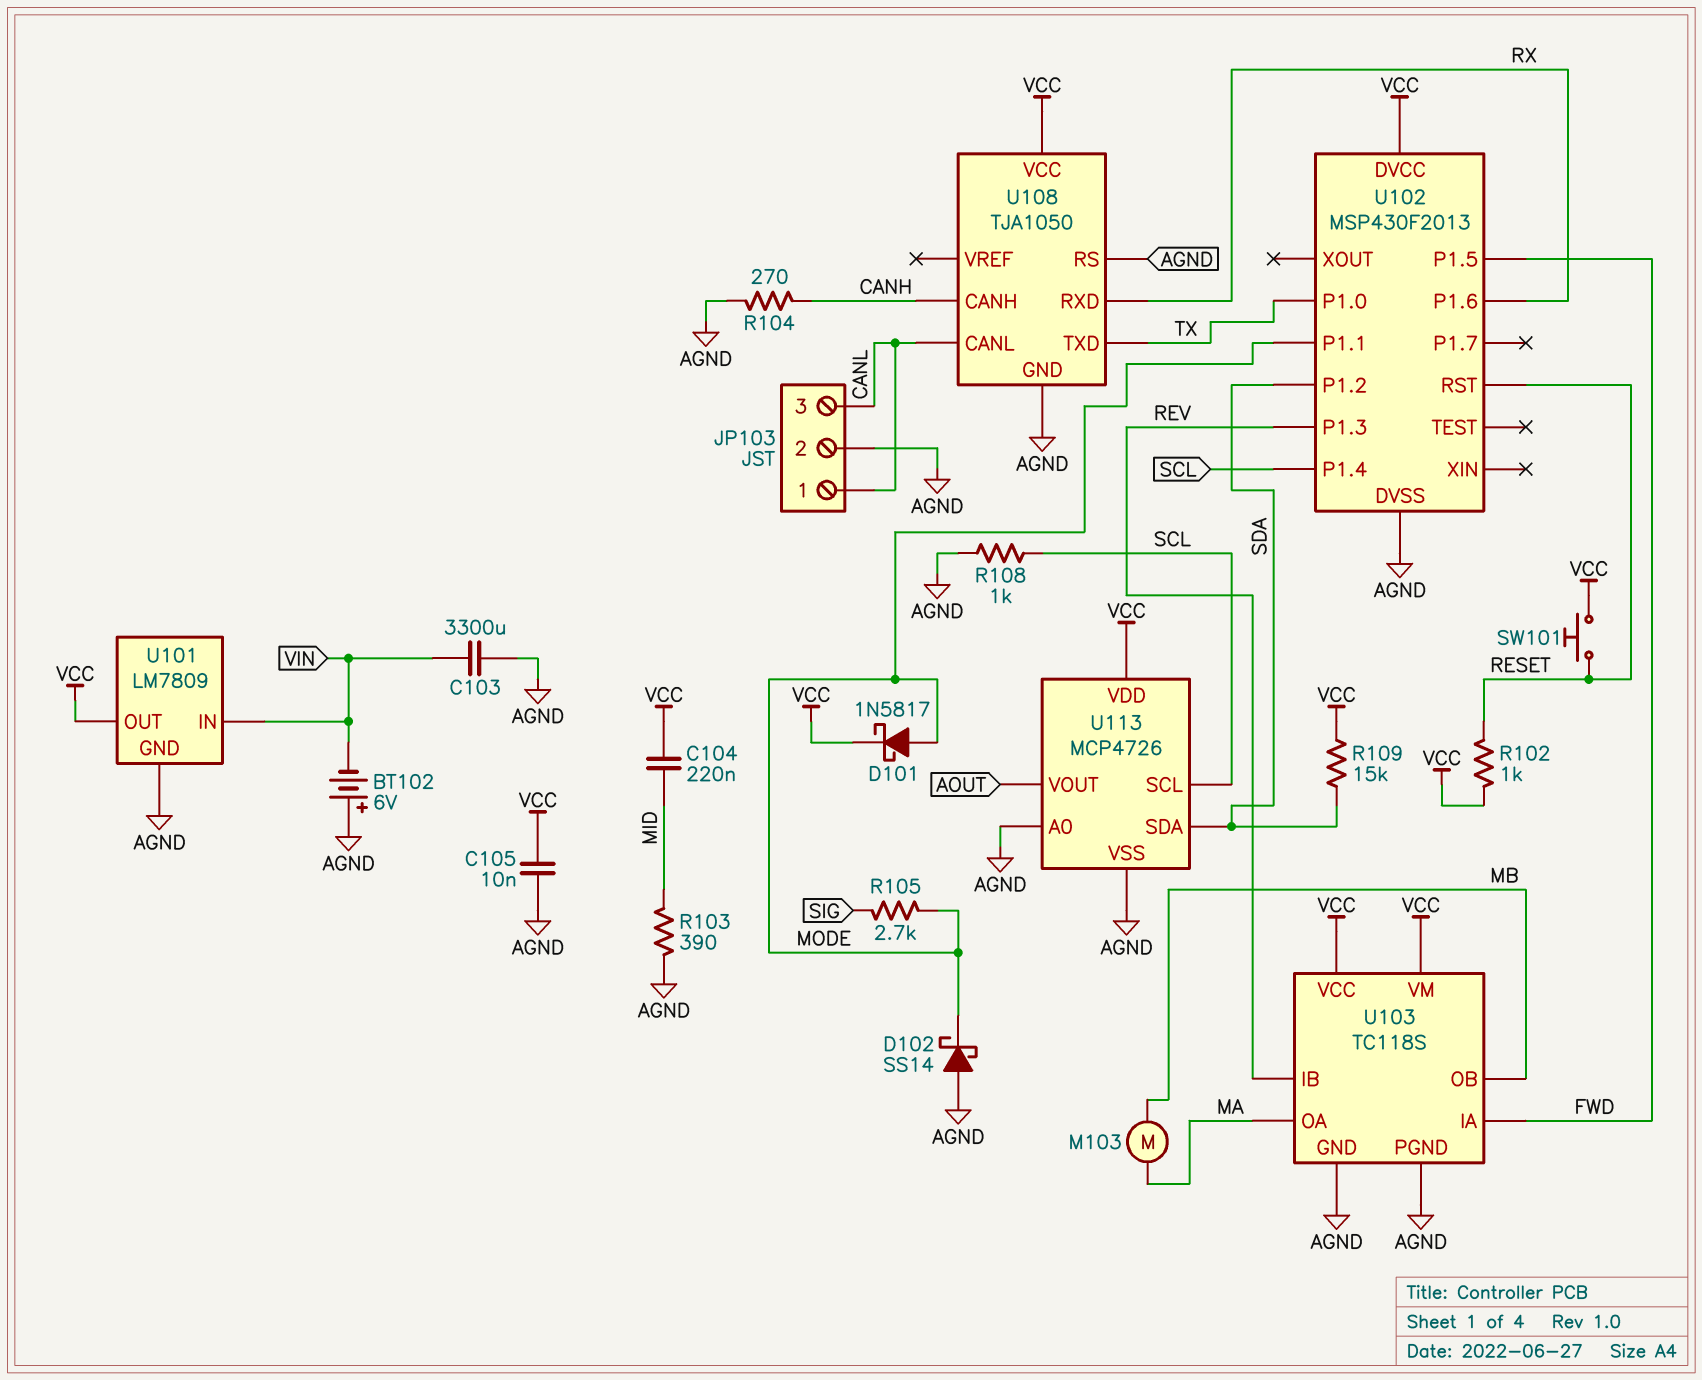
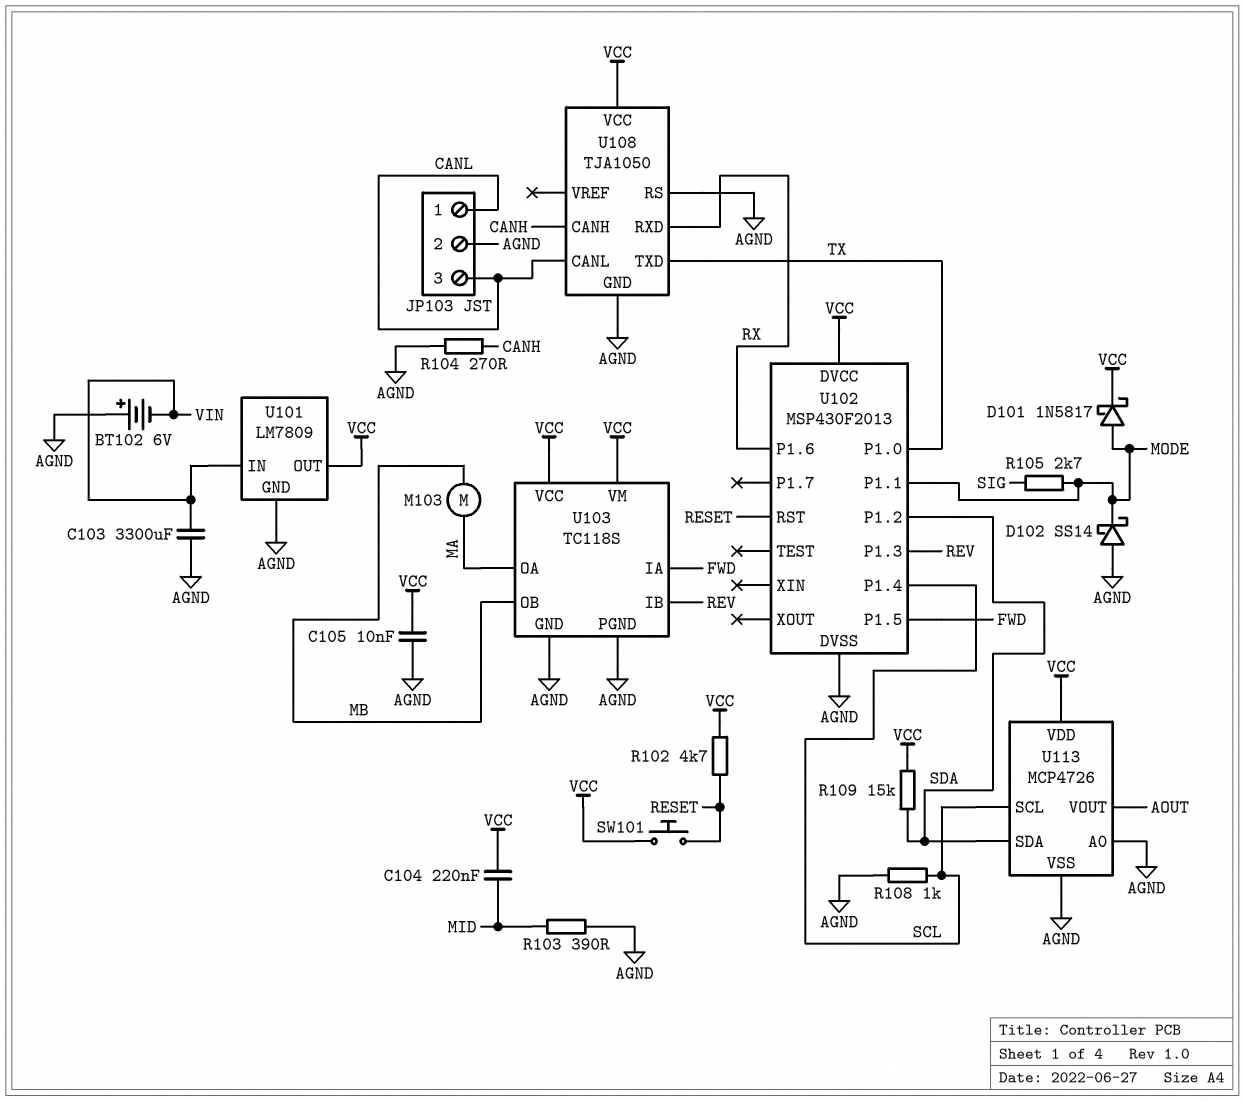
R102: 1k (RESET, VCC) -> 4.7k (RESET, VCC)

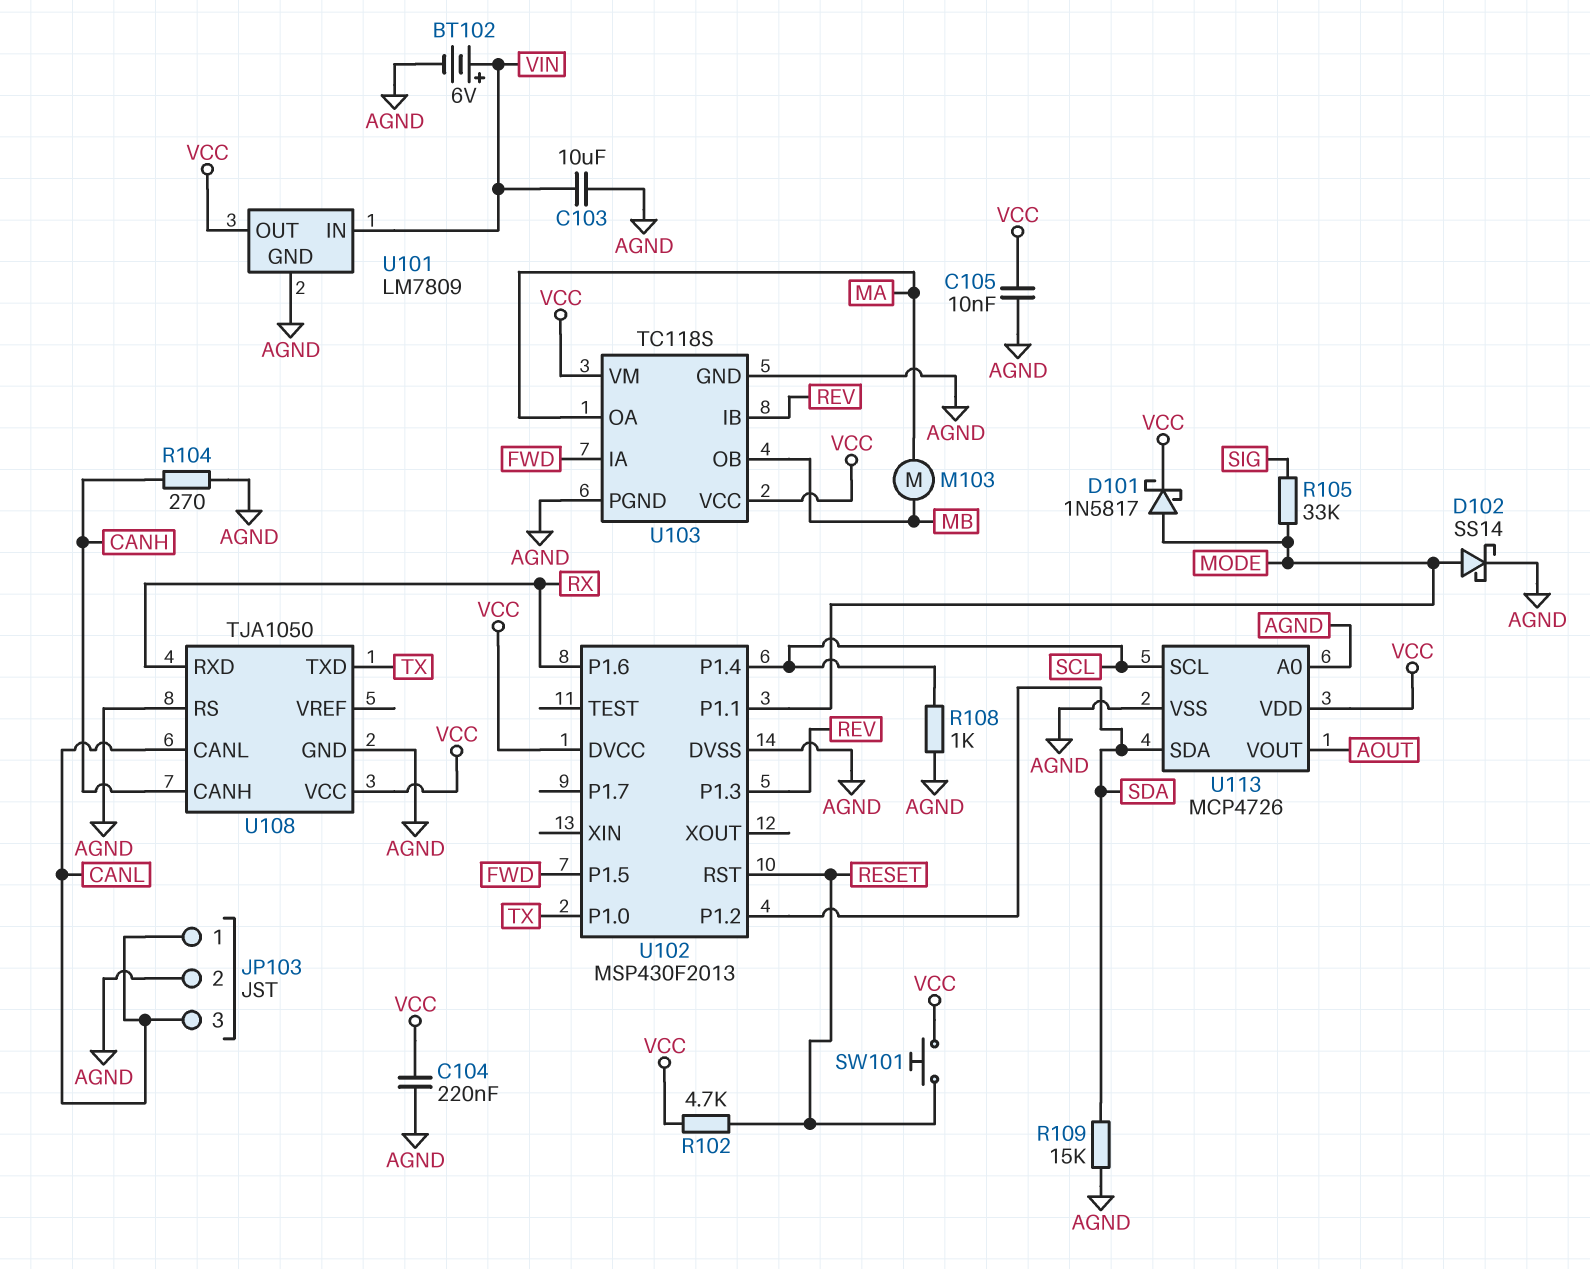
BT102: 6V (plus AGND, minus VIN) -> 6V (plus VIN, minus AGND)
C103: 3300uF (AGND, VIN) -> 10uF (AGND, VIN)
C104: 220nF (MID, VCC) -> 220nF (AGND, VCC)
D102: schottky SS14 (A AGND, K MODE) -> schottky SS14 (A MODE, K AGND)
R103: 390 (AGND, MID) -> none
R105: 2.7k (MODE, SIG) -> 33k (MODE, SIG)
R109: 15k (SDA, VCC) -> 15k (AGND, SDA)

